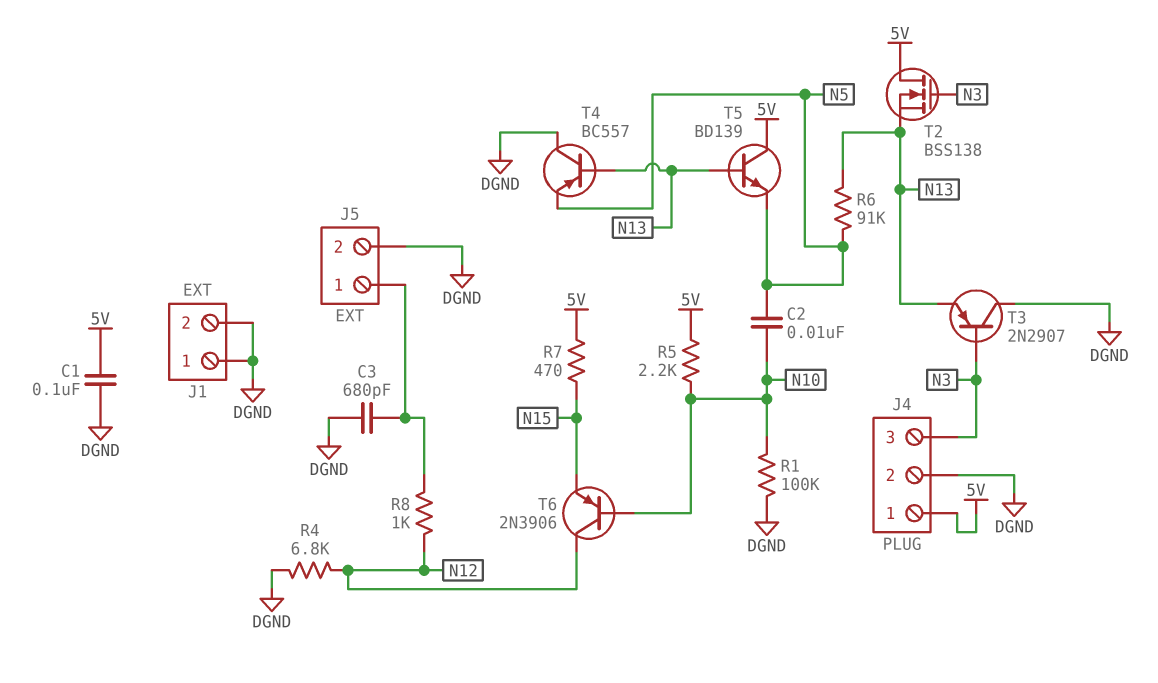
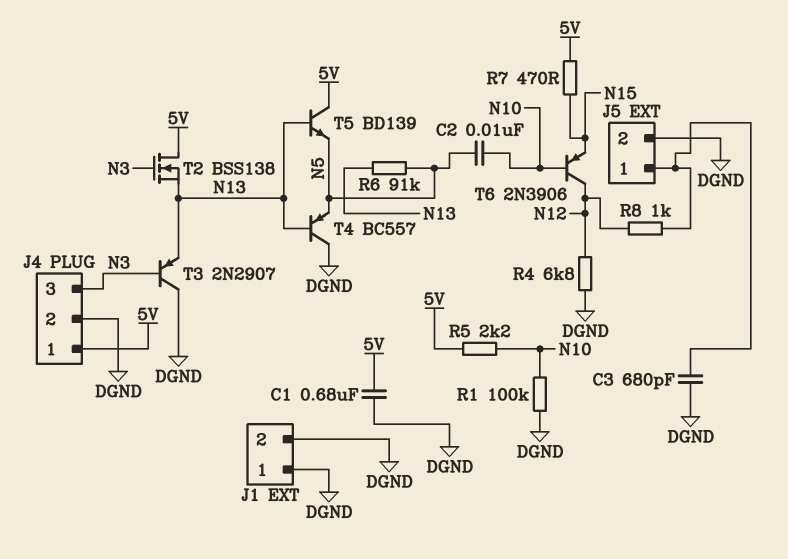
C1: 100nF (5V, DGND) -> 680nF (5V, DGND)

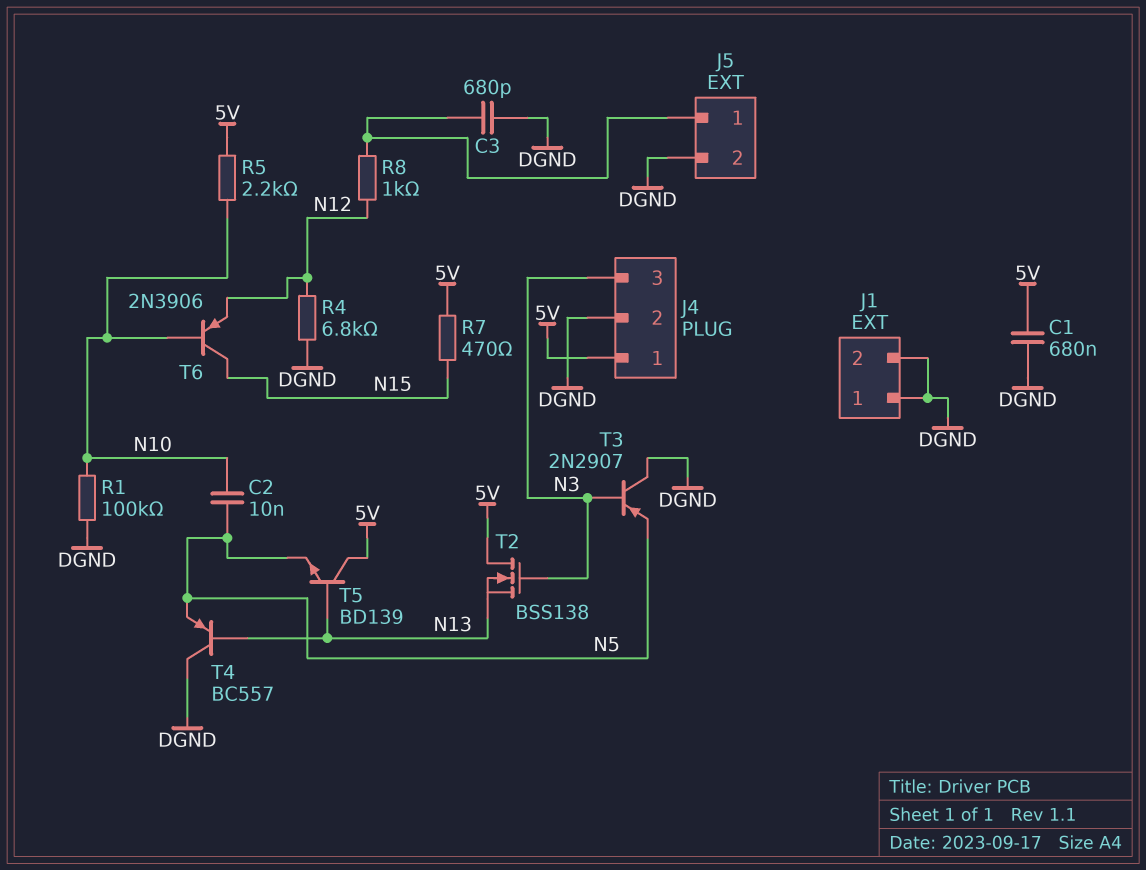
R6: 91k (N5, N13) -> none
T3: PNP 2N2907 (B N3, C DGND, E N13) -> PNP 2N2907 (B N3, C DGND, E N5)
T6: PNP 2N3906 (B N10, C N12, E N15) -> PNP 2N3906 (B N10, C N15, E N12)

